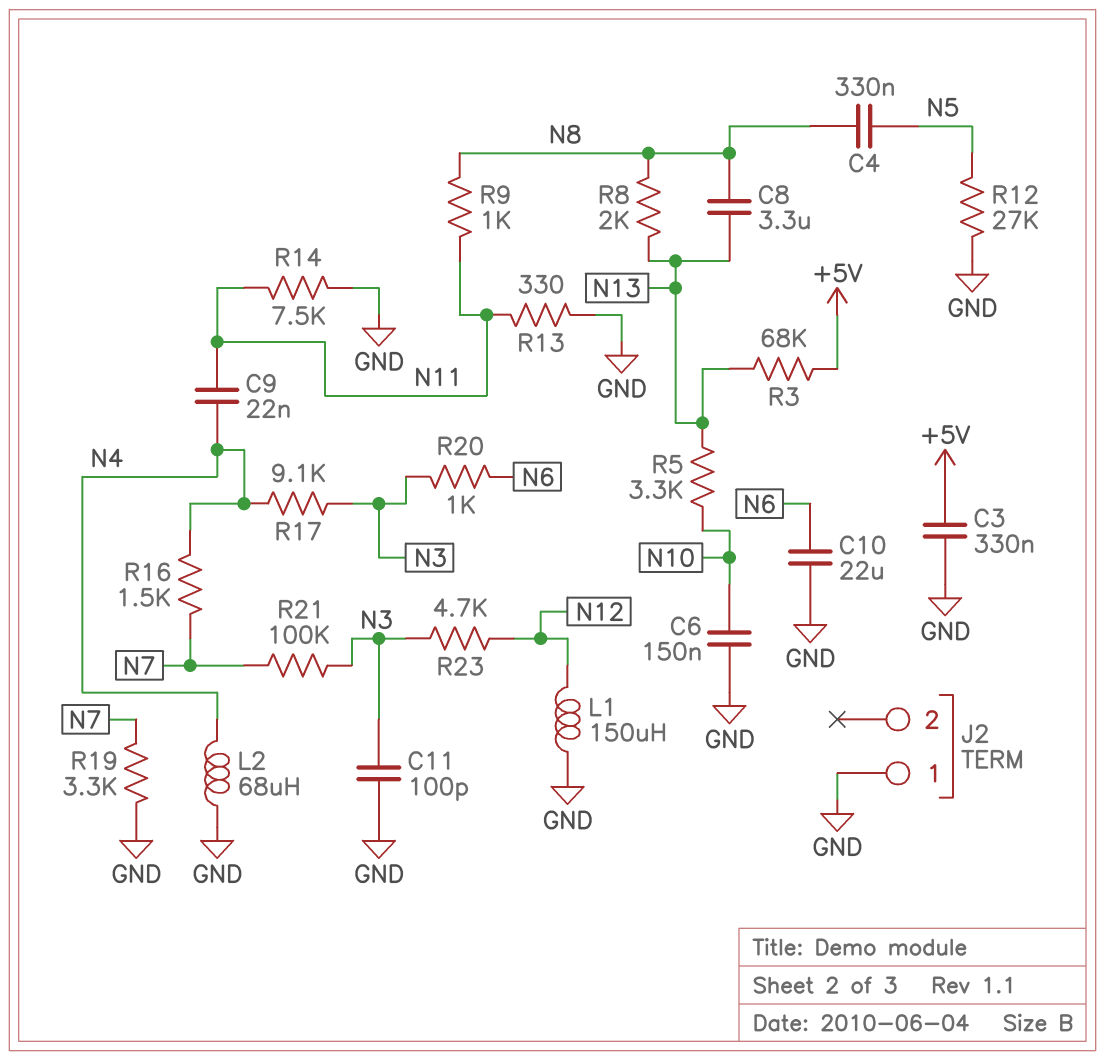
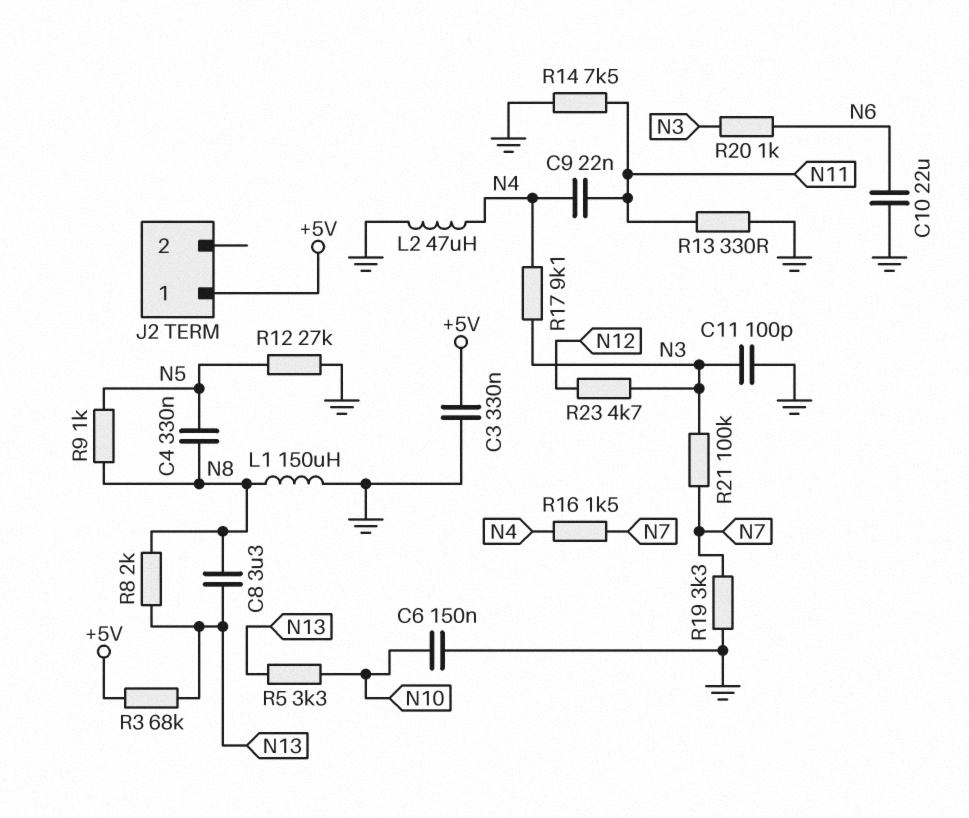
J2 pin 1: GND -> +5V
L1: 150uH (GND, N12) -> 150uH (GND, N8)
L2: 68uH (GND, N4) -> 47uH (GND, N4)
R9: 1k (N8, N11) -> 1k (N5, N8)

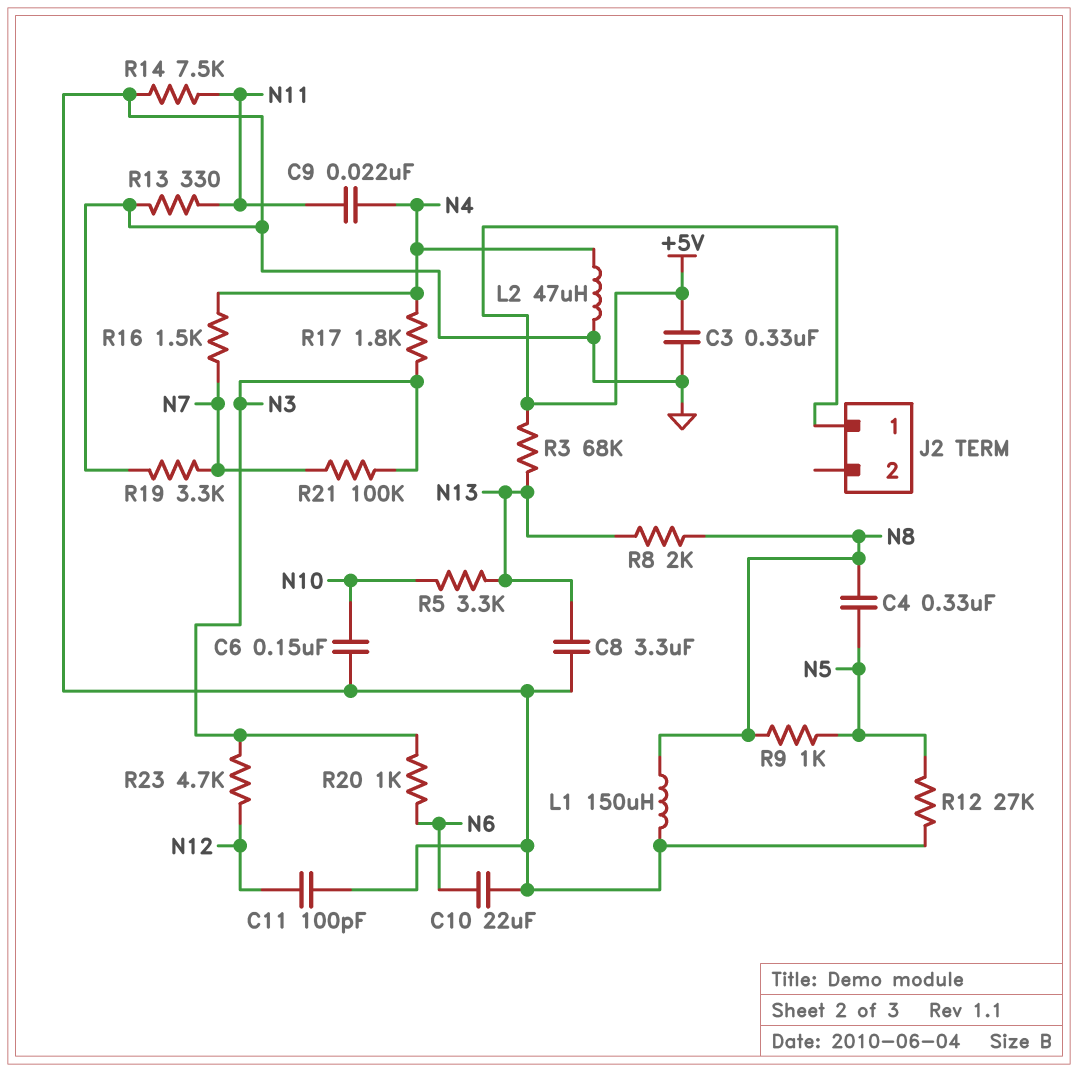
C8: 3.3uF (N8, N13) -> 3.3uF (GND, N13)
C11: 100pF (GND, N3) -> 100pF (GND, N12)
R17: 9.1k (N3, N4) -> 1.8k (N3, N4)

